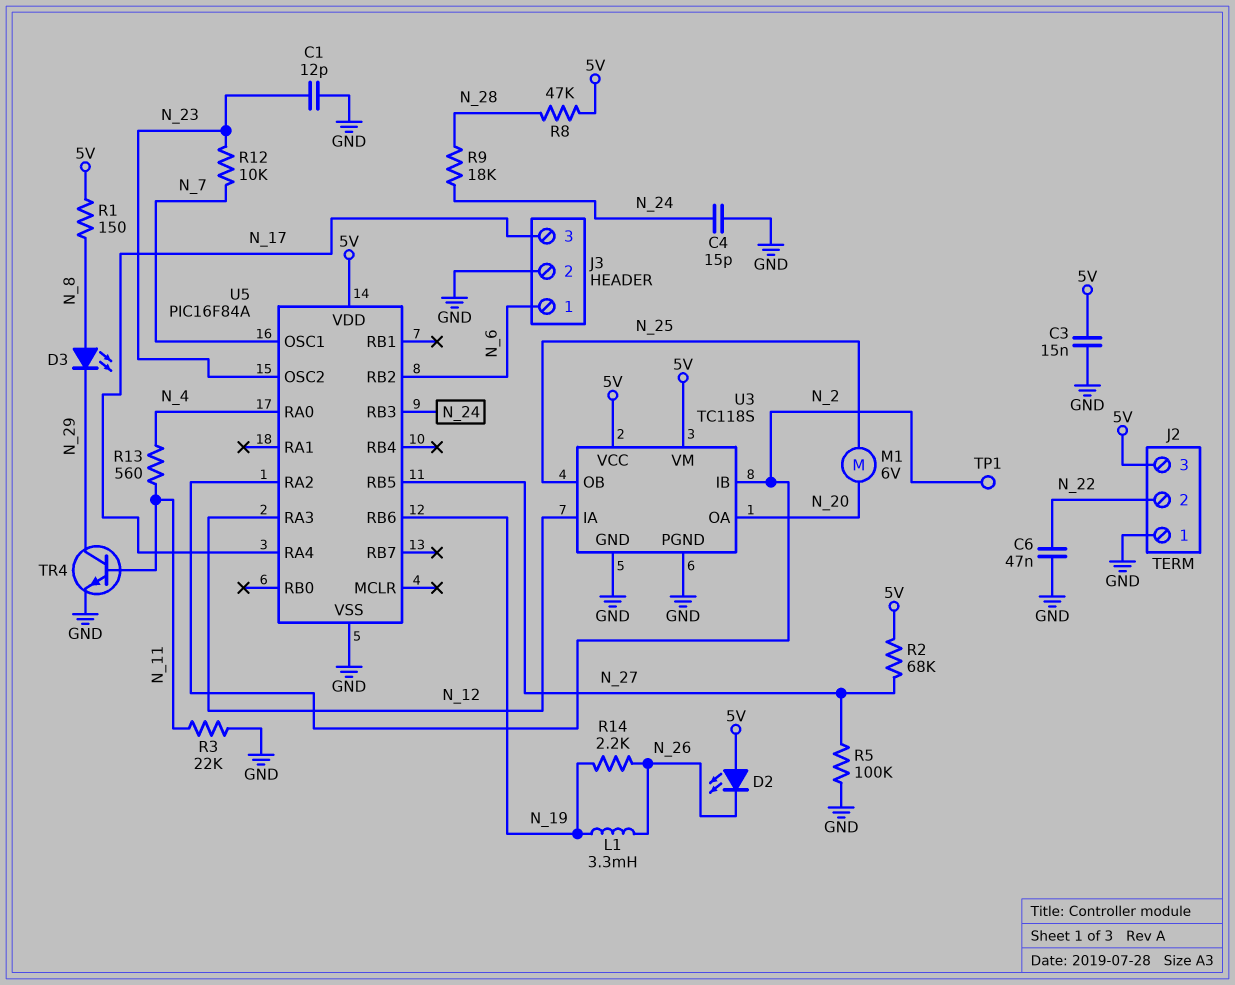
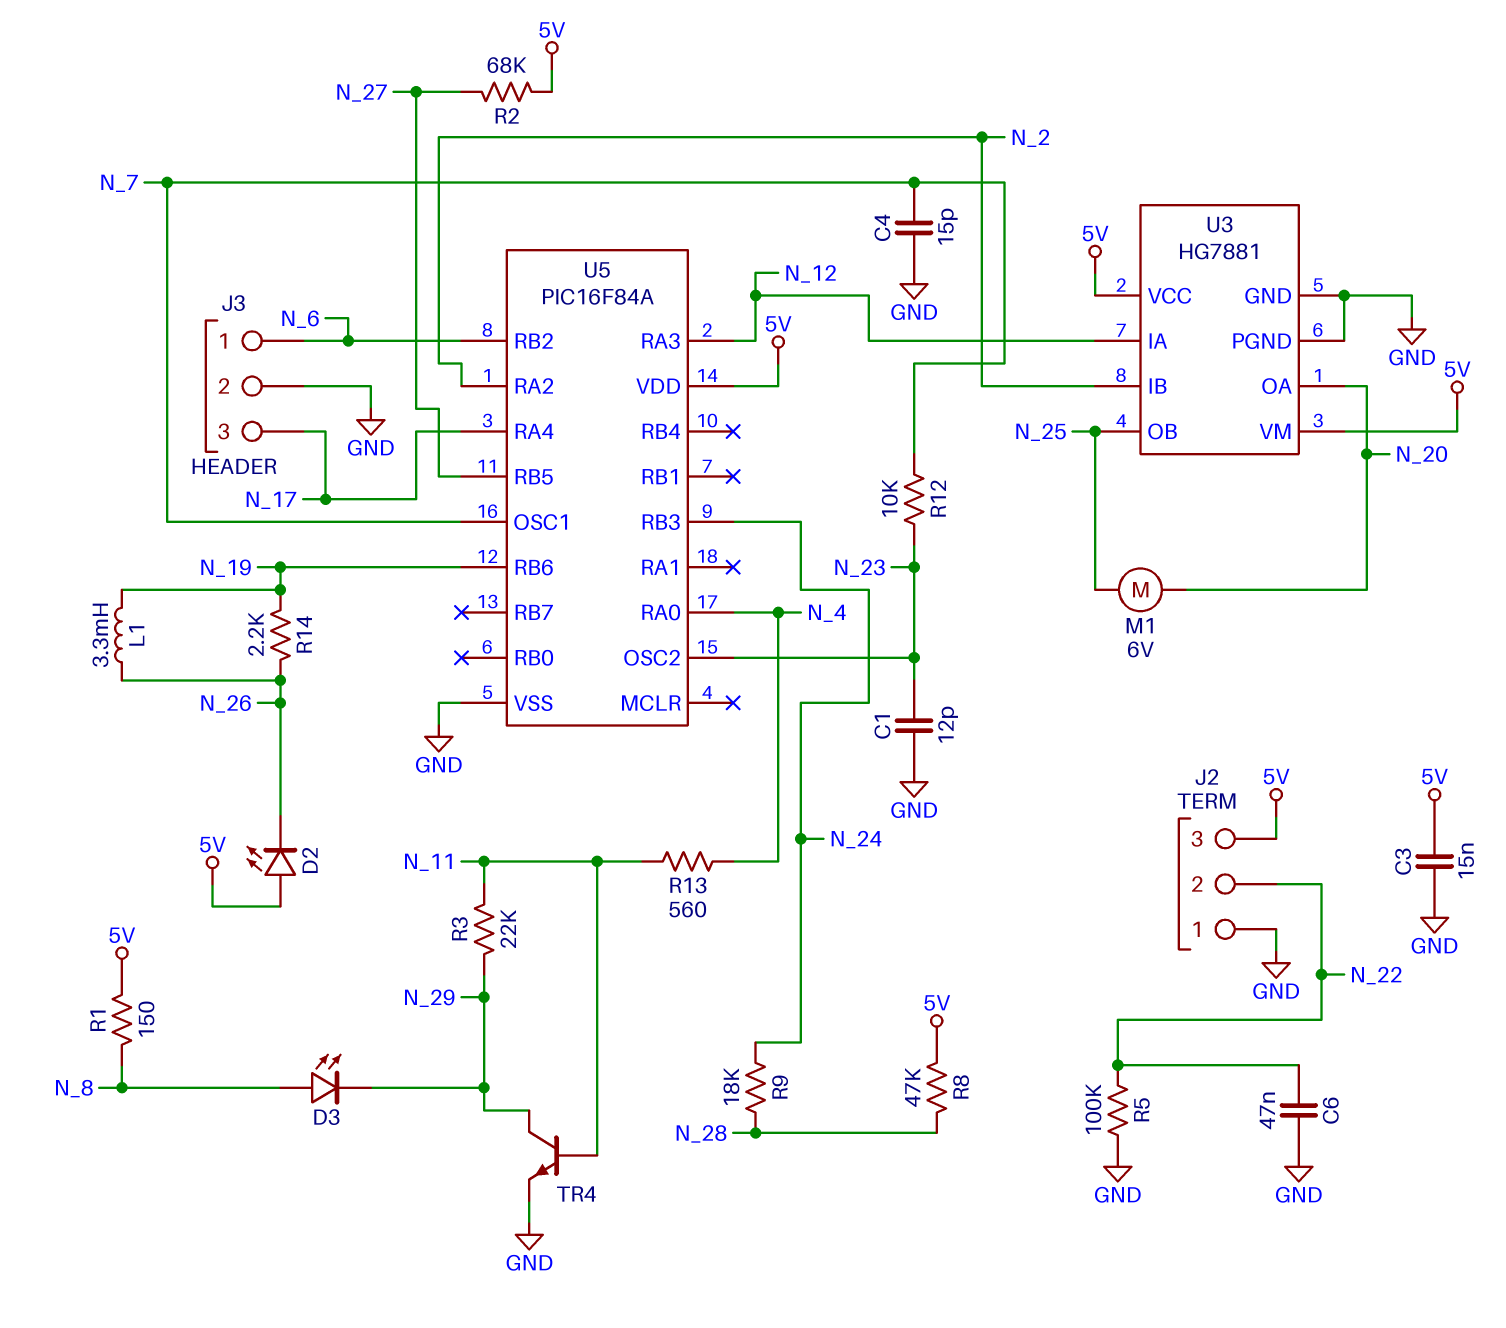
C4: 15pF (GND, N_24) -> 15pF (GND, N_7)
R3: 22k (GND, N_11) -> 22k (N_11, N_29)
R5: 100k (GND, N_27) -> 100k (GND, N_22)
TP1: test point (N_2) -> none
U3: TC118S -> HG7881

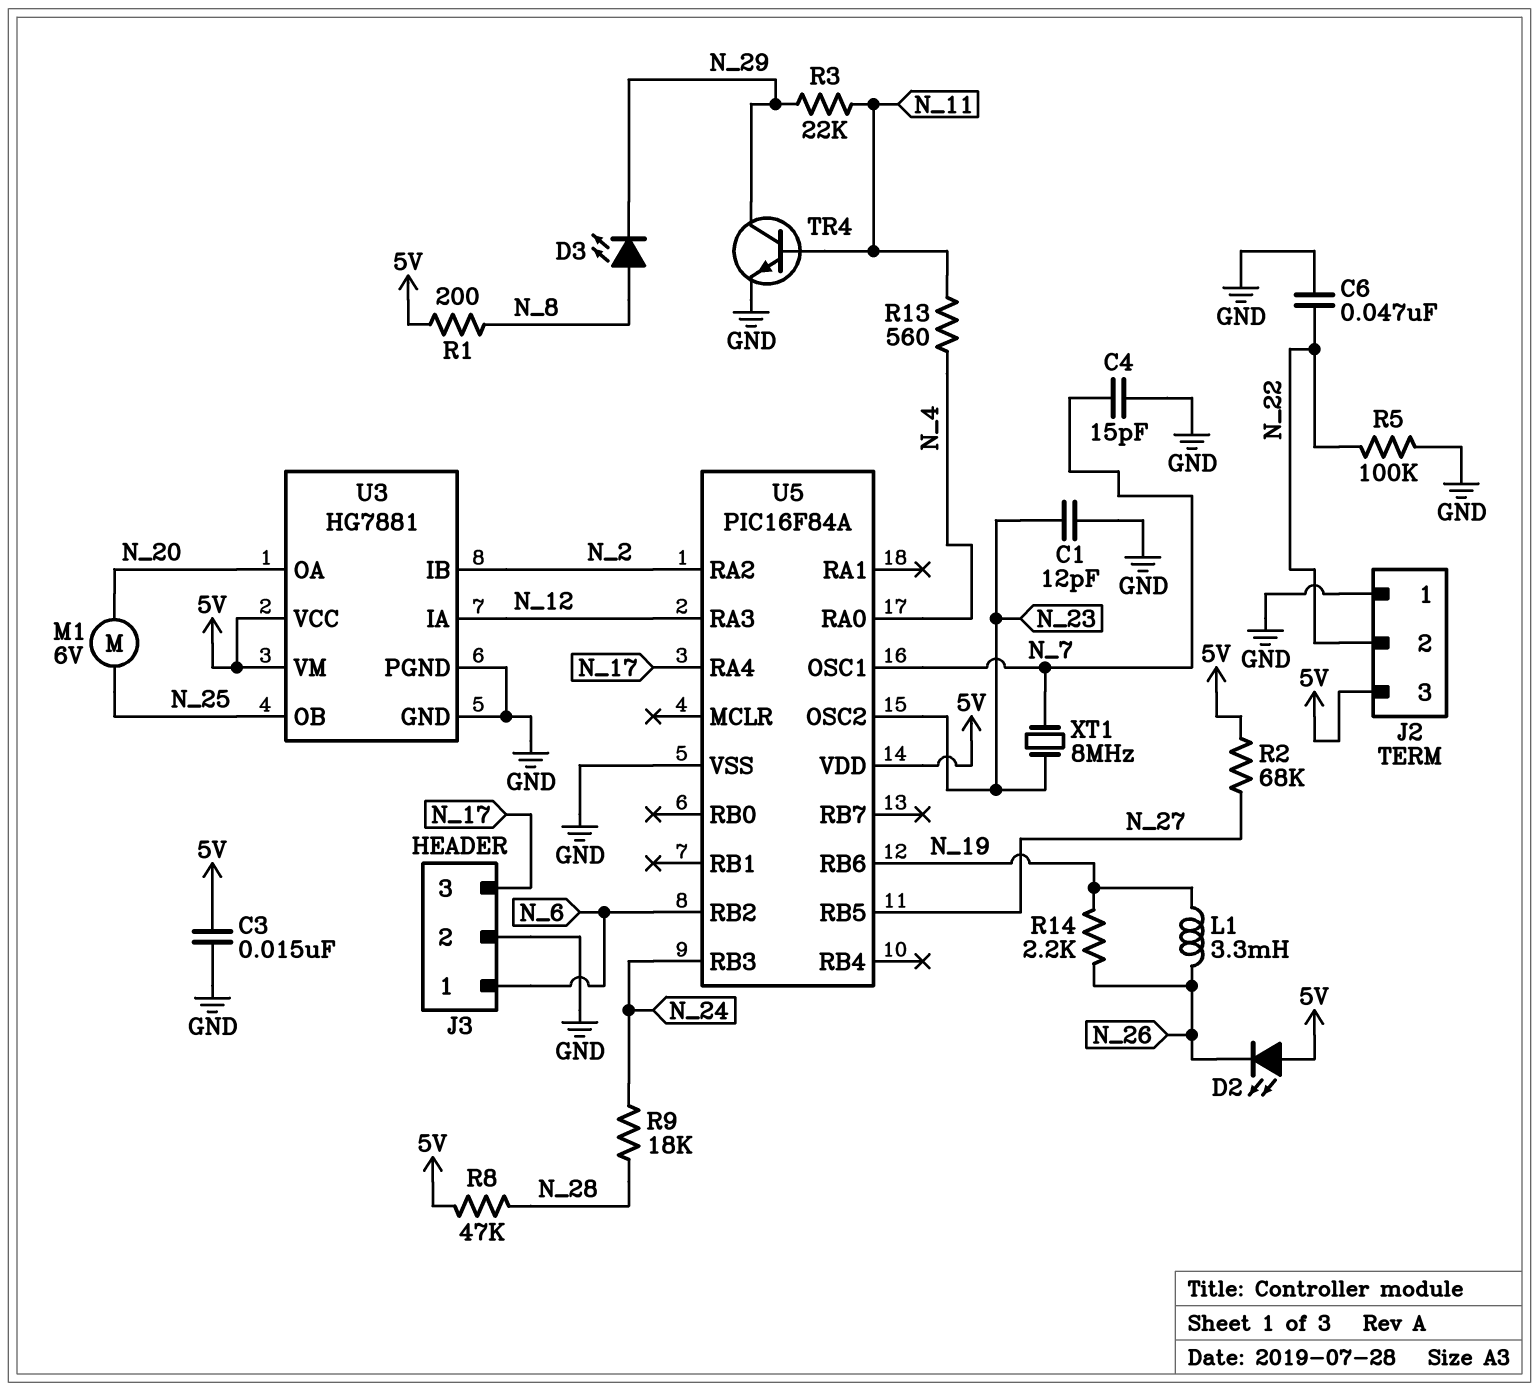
R1: 150 (5V, N_8) -> 200 (5V, N_8)
R12: 10k (N_7, N_23) -> none
XT1: none -> 8MHz (N_7, N_23)

